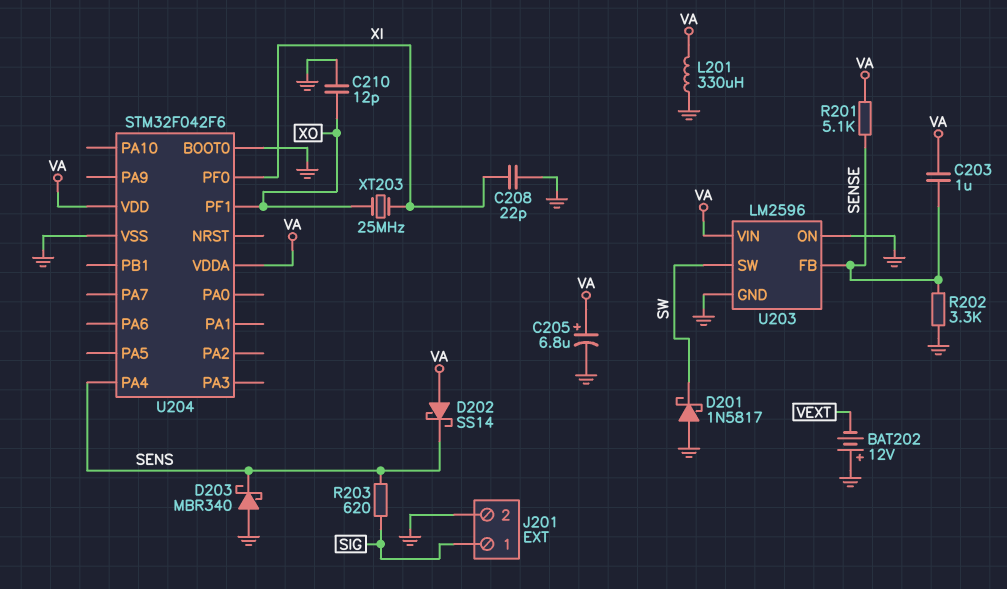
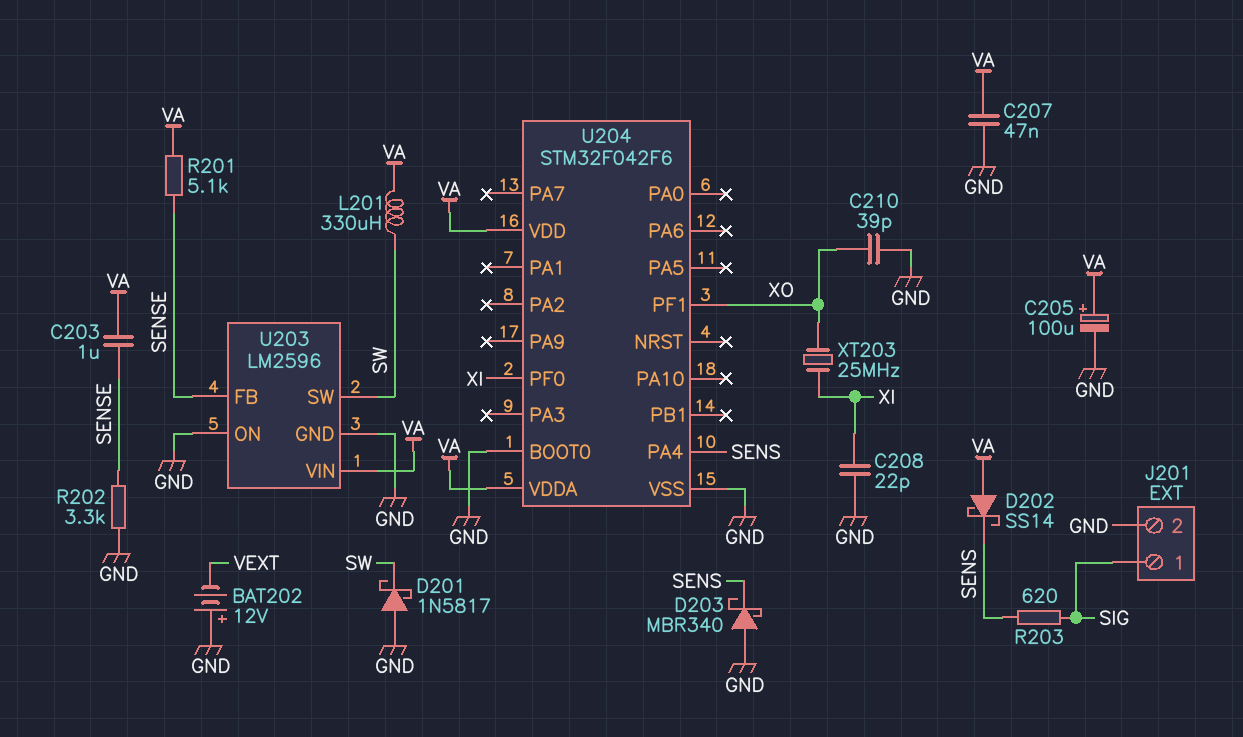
C205: 6.8uF (plus VA, minus GND) -> 100uF (plus VA, minus GND)
C207: none -> 47nF (GND, VA)
C210: 12pF (GND, XO) -> 39pF (GND, XO)
L201: 330uH (GND, VA) -> 330uH (SW, VA)

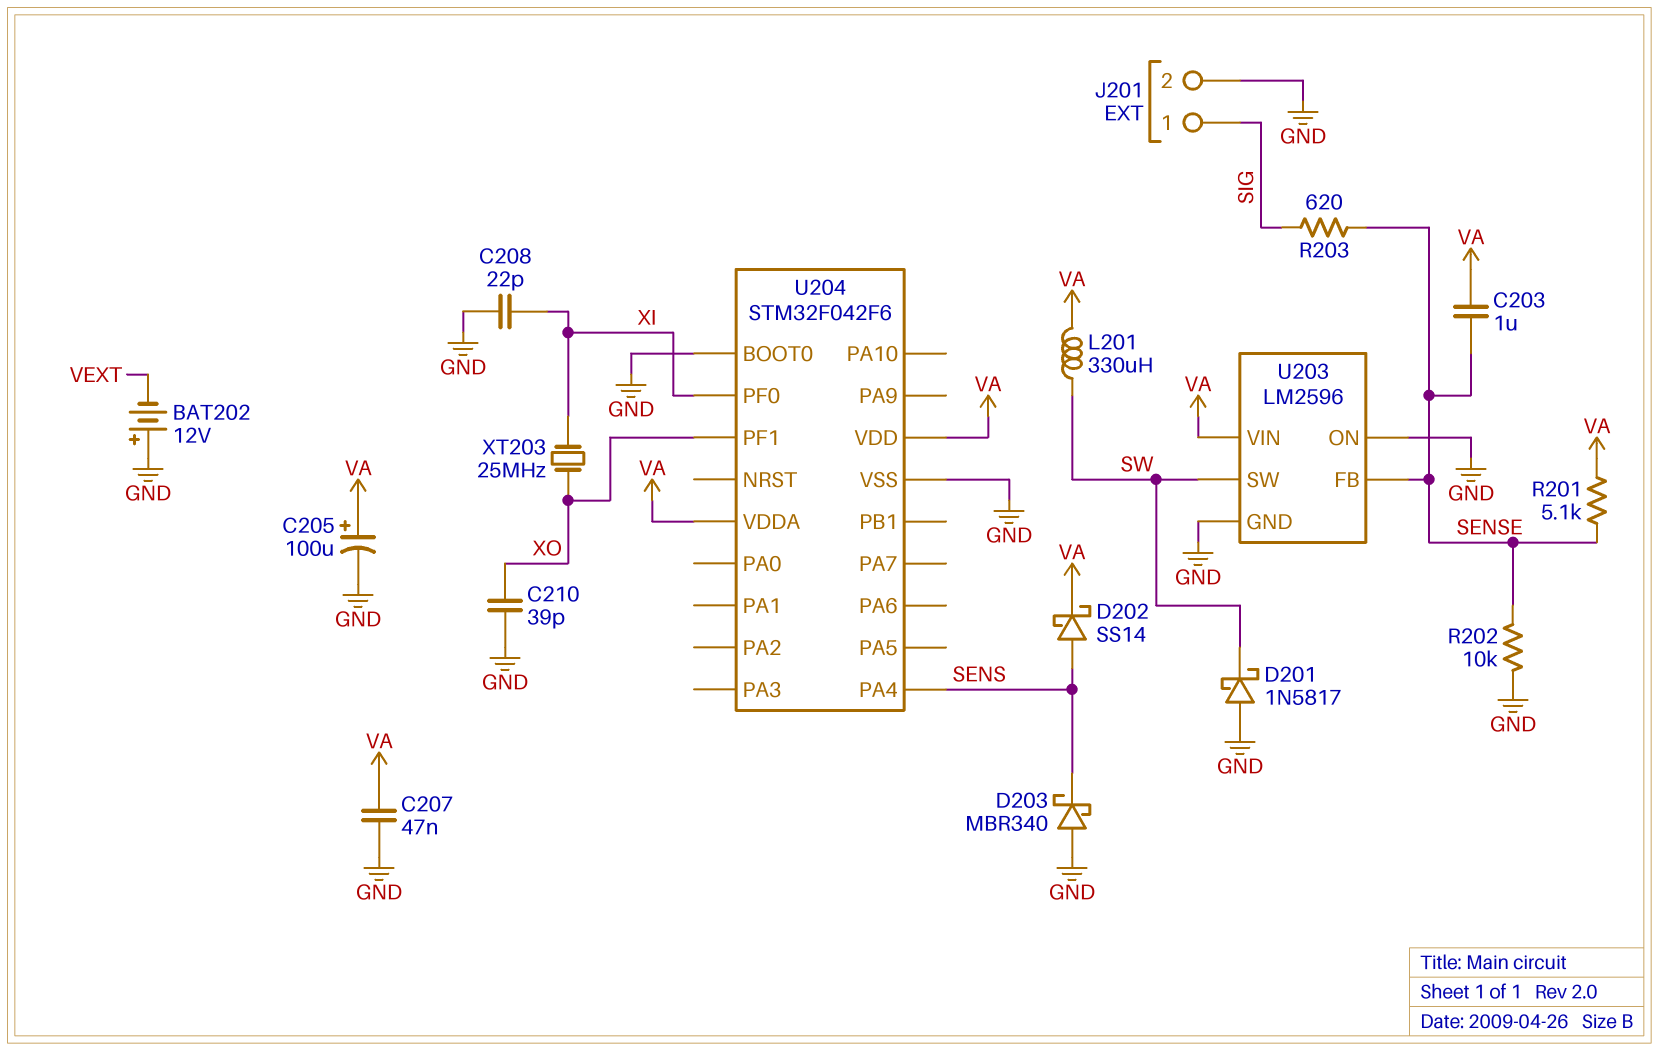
D202: schottky SS14 (A VA, K SENS) -> schottky SS14 (A SENS, K VA)
R202: 3.3k (GND, SENSE) -> 10k (GND, SENSE)
R203: 620 (SENS, SIG) -> 620 (SENSE, SIG)

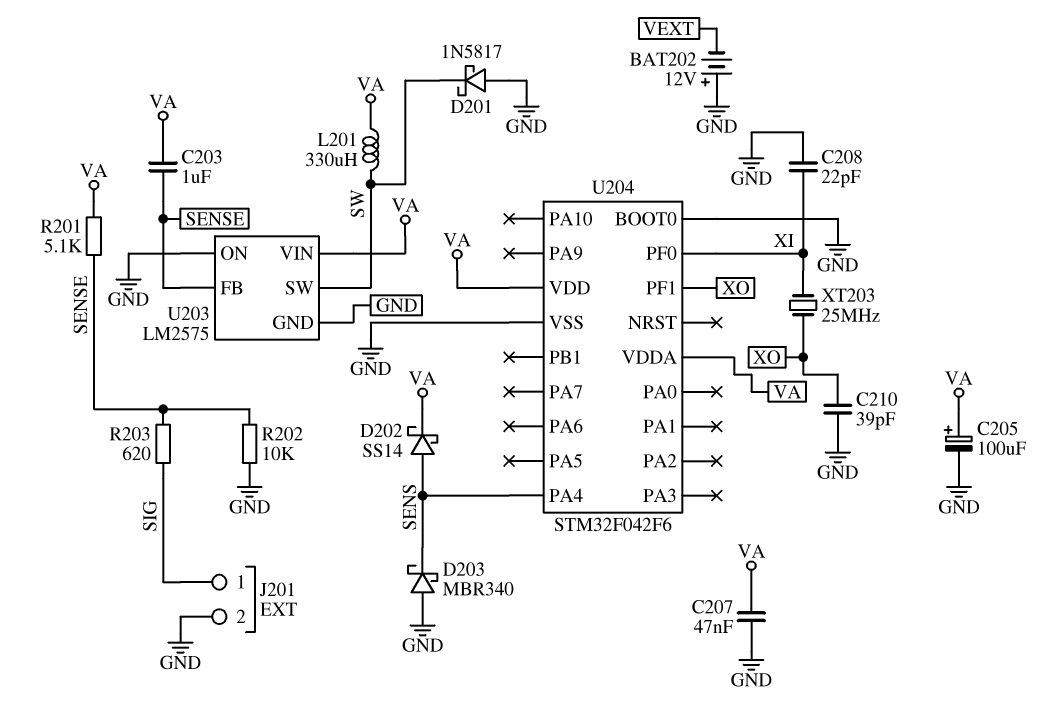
U203: LM2596 -> LM2575

